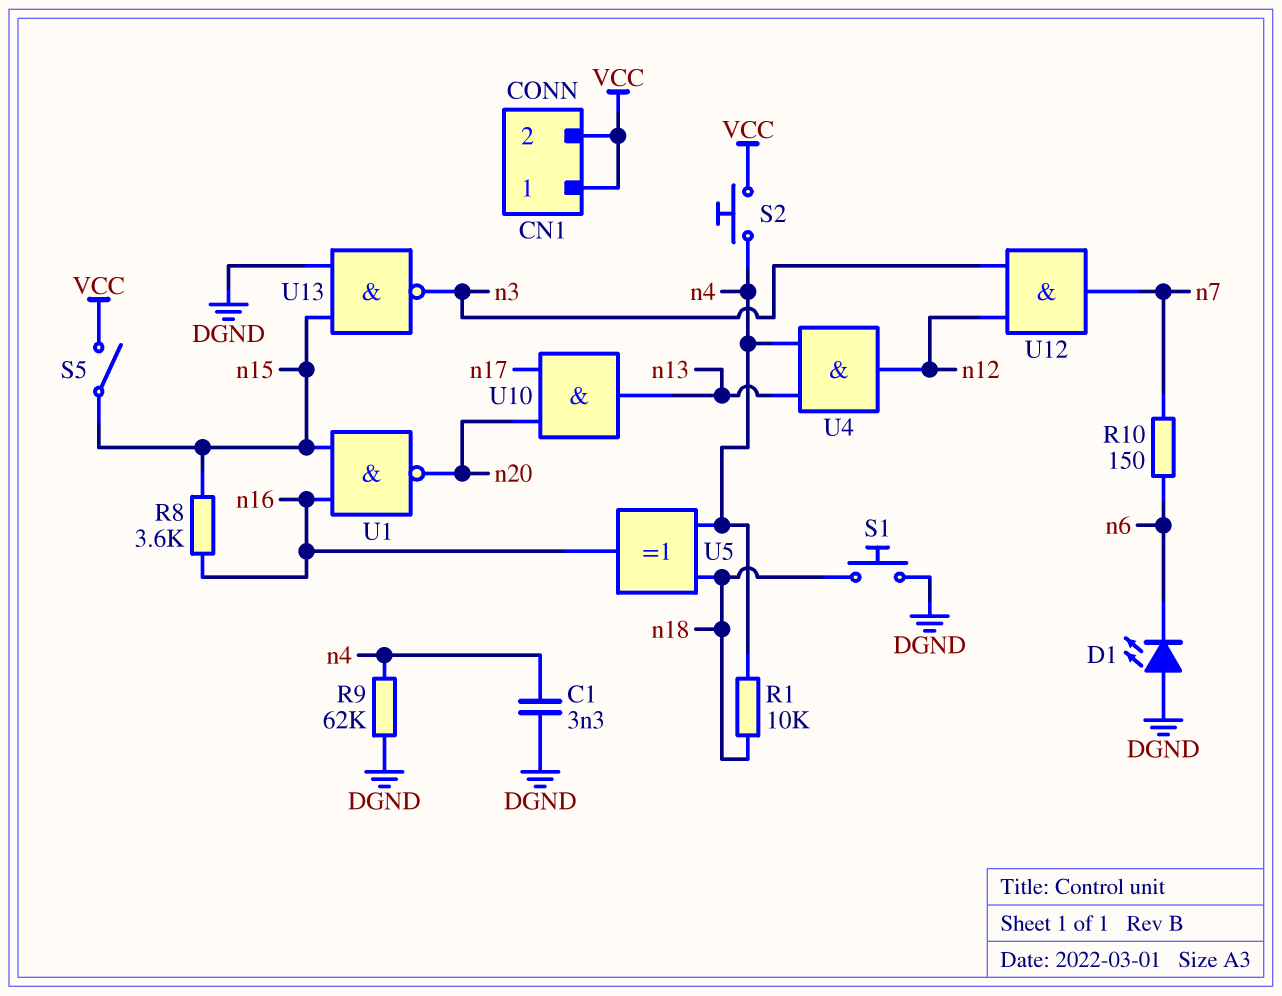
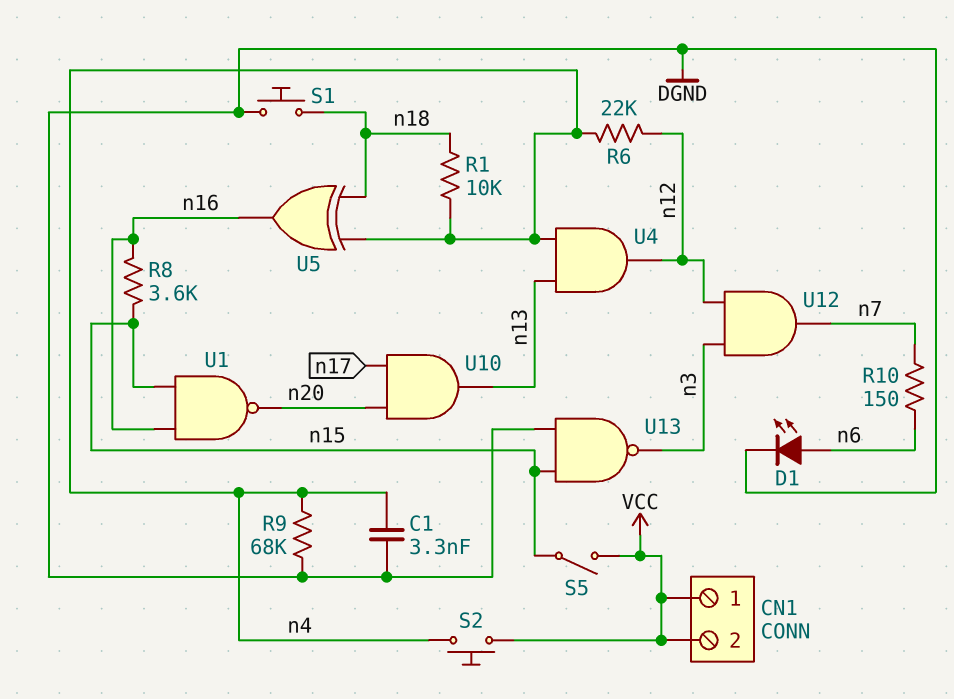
D1: LED (A DGND, K n6) -> LED (A n6, K DGND)
R6: none -> 22k (n4, n12)
R9: 62k (DGND, n4) -> 68k (DGND, n4)

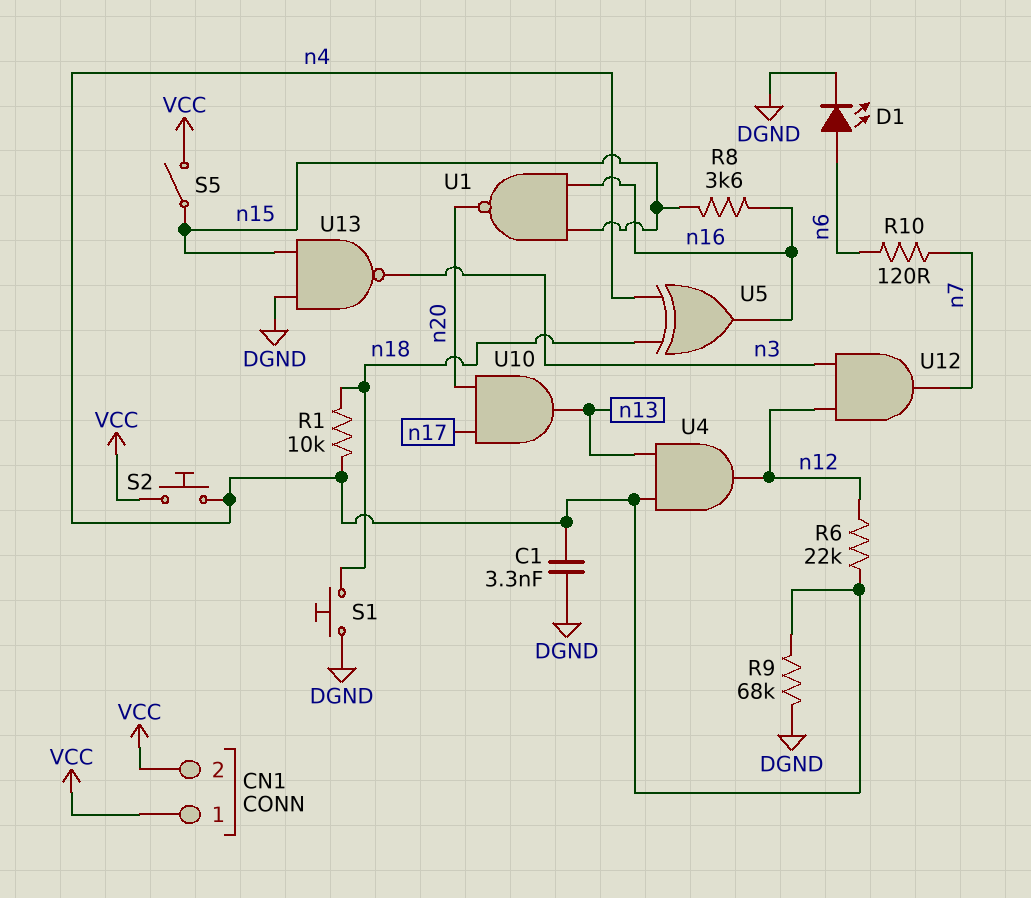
R10: 150 (n6, n7) -> 120 (n6, n7)

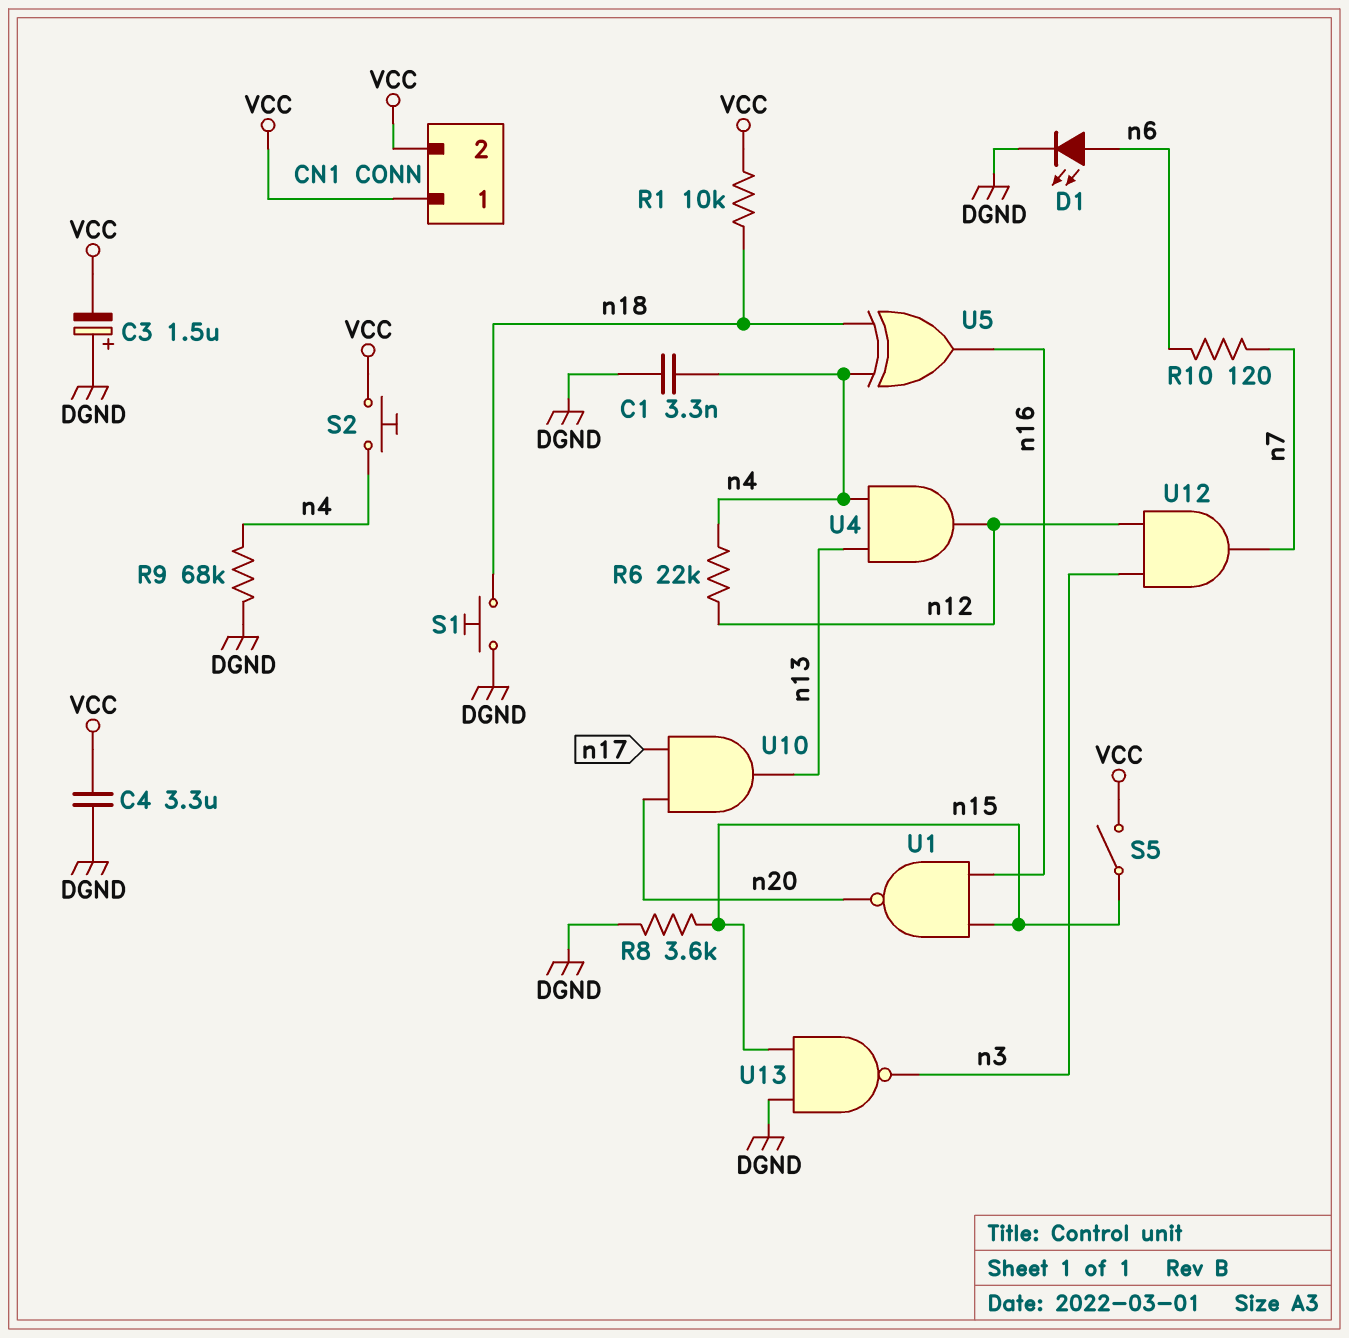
C3: none -> 1.5uF (plus DGND, minus VCC)
C4: none -> 3.3uF (DGND, VCC)
R1: 10k (n4, n18) -> 10k (VCC, n18)
R8: 3.6k (n15, n16) -> 3.6k (DGND, n15)

